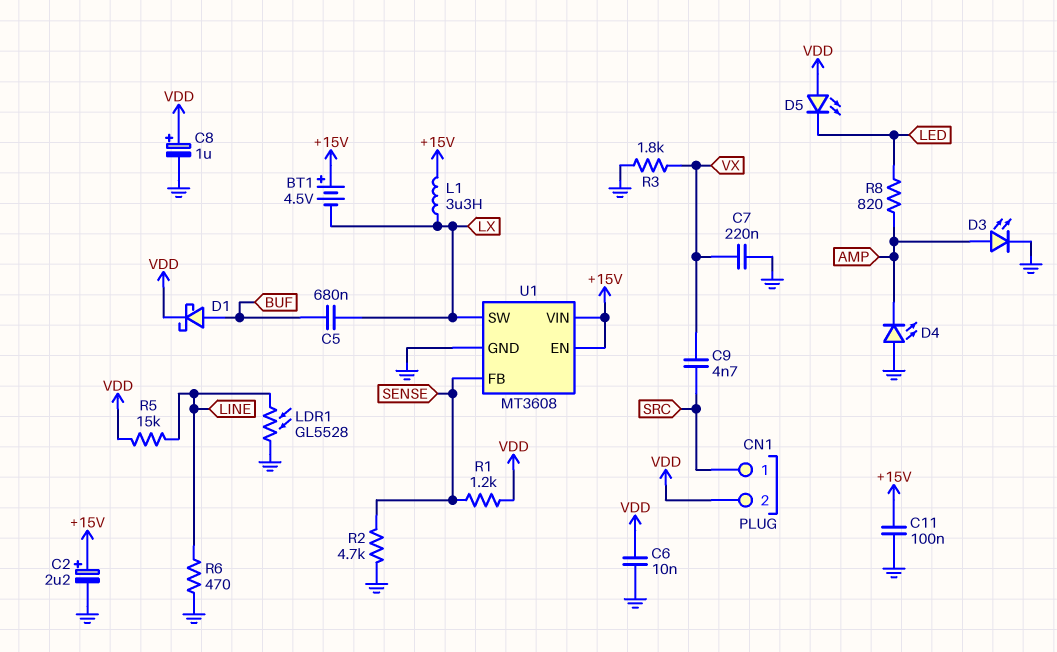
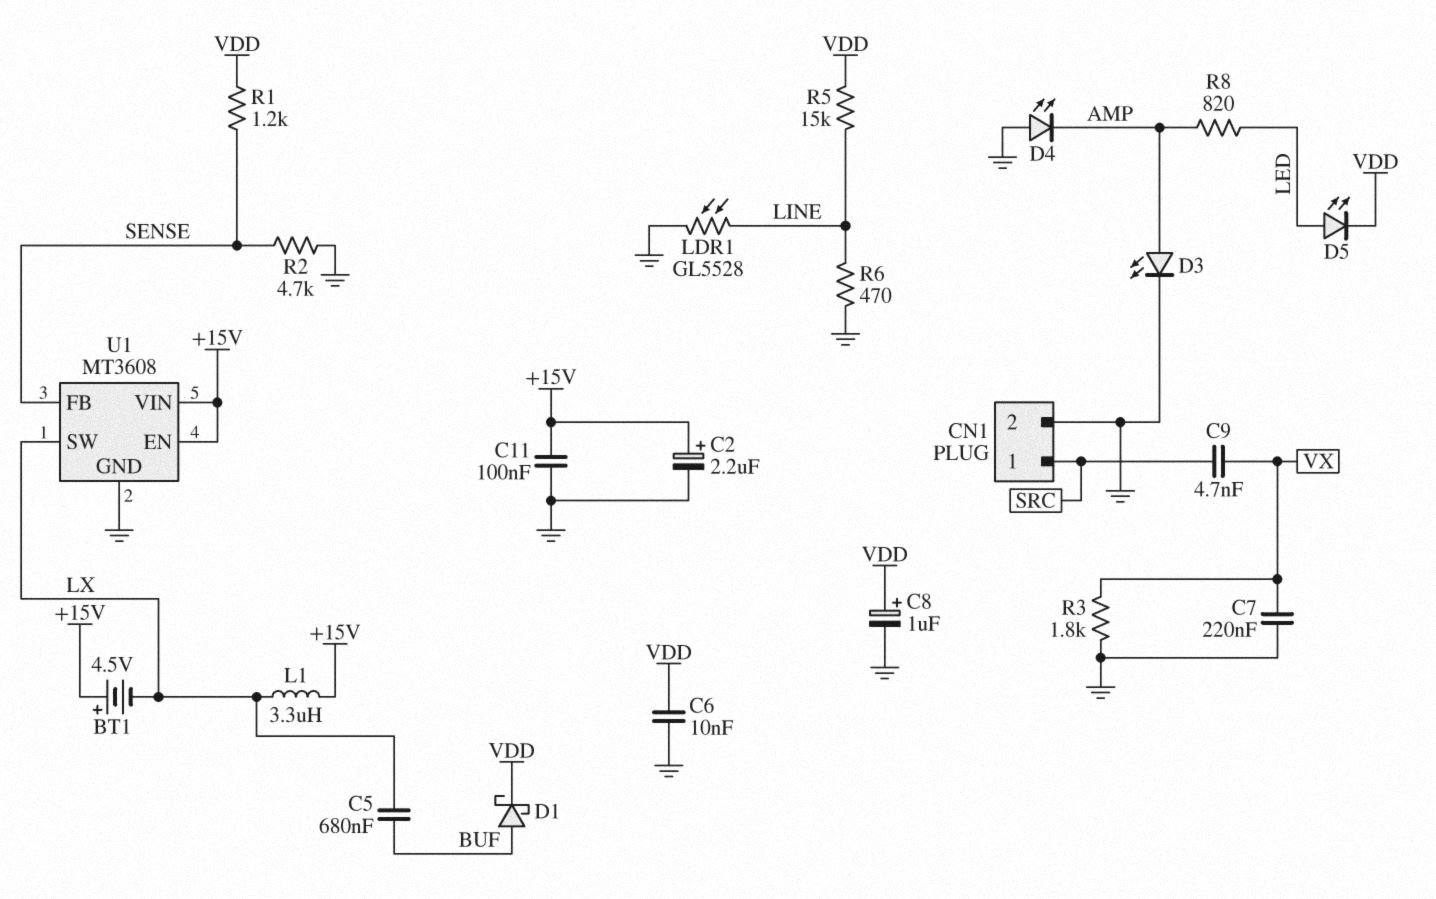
CN1 pin 2: VDD -> GND
D5: LED (A VDD, K LED) -> LED (A LED, K VDD)

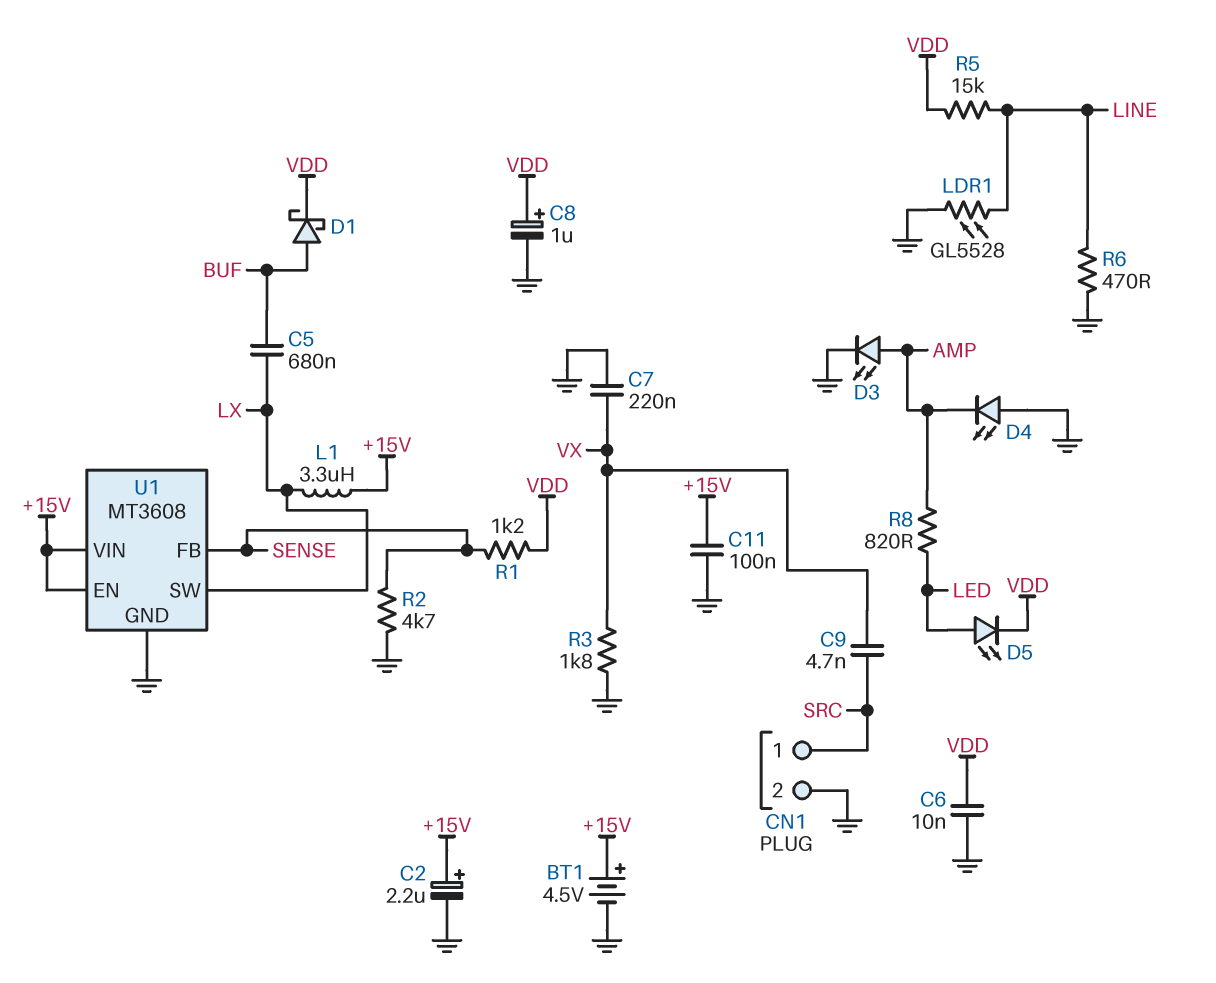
BT1: 4.5V (plus +15V, minus LX) -> 4.5V (plus +15V, minus GND)

